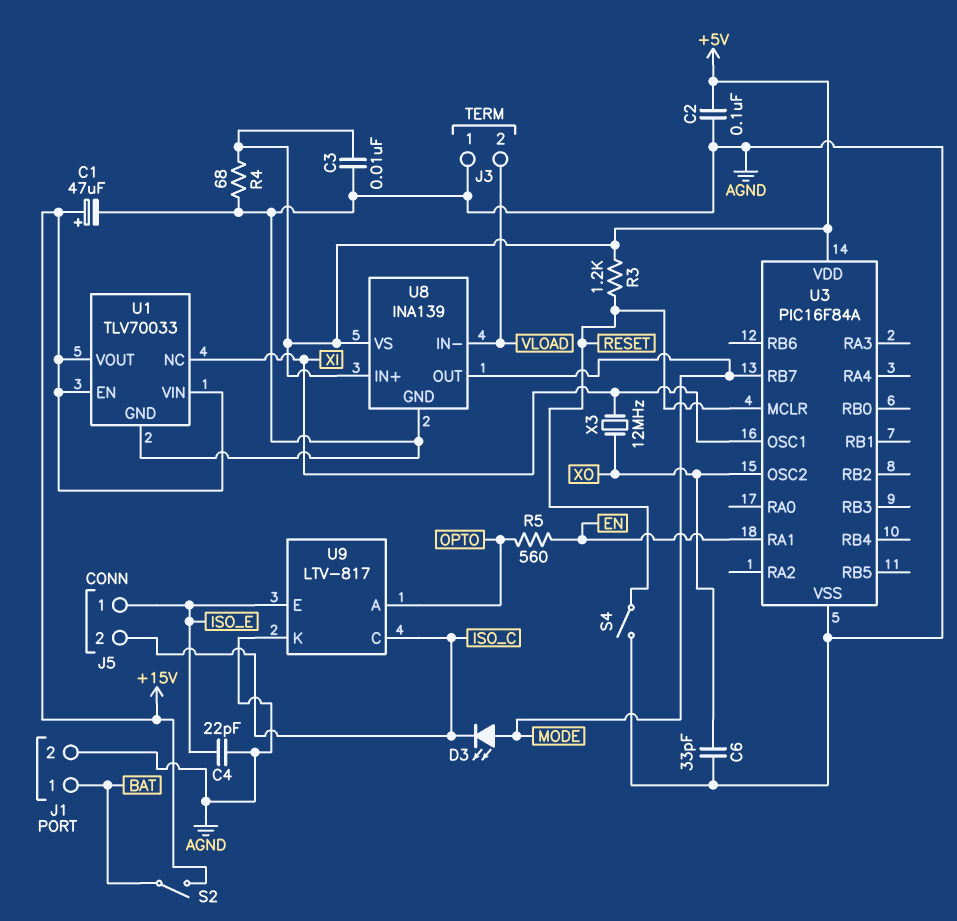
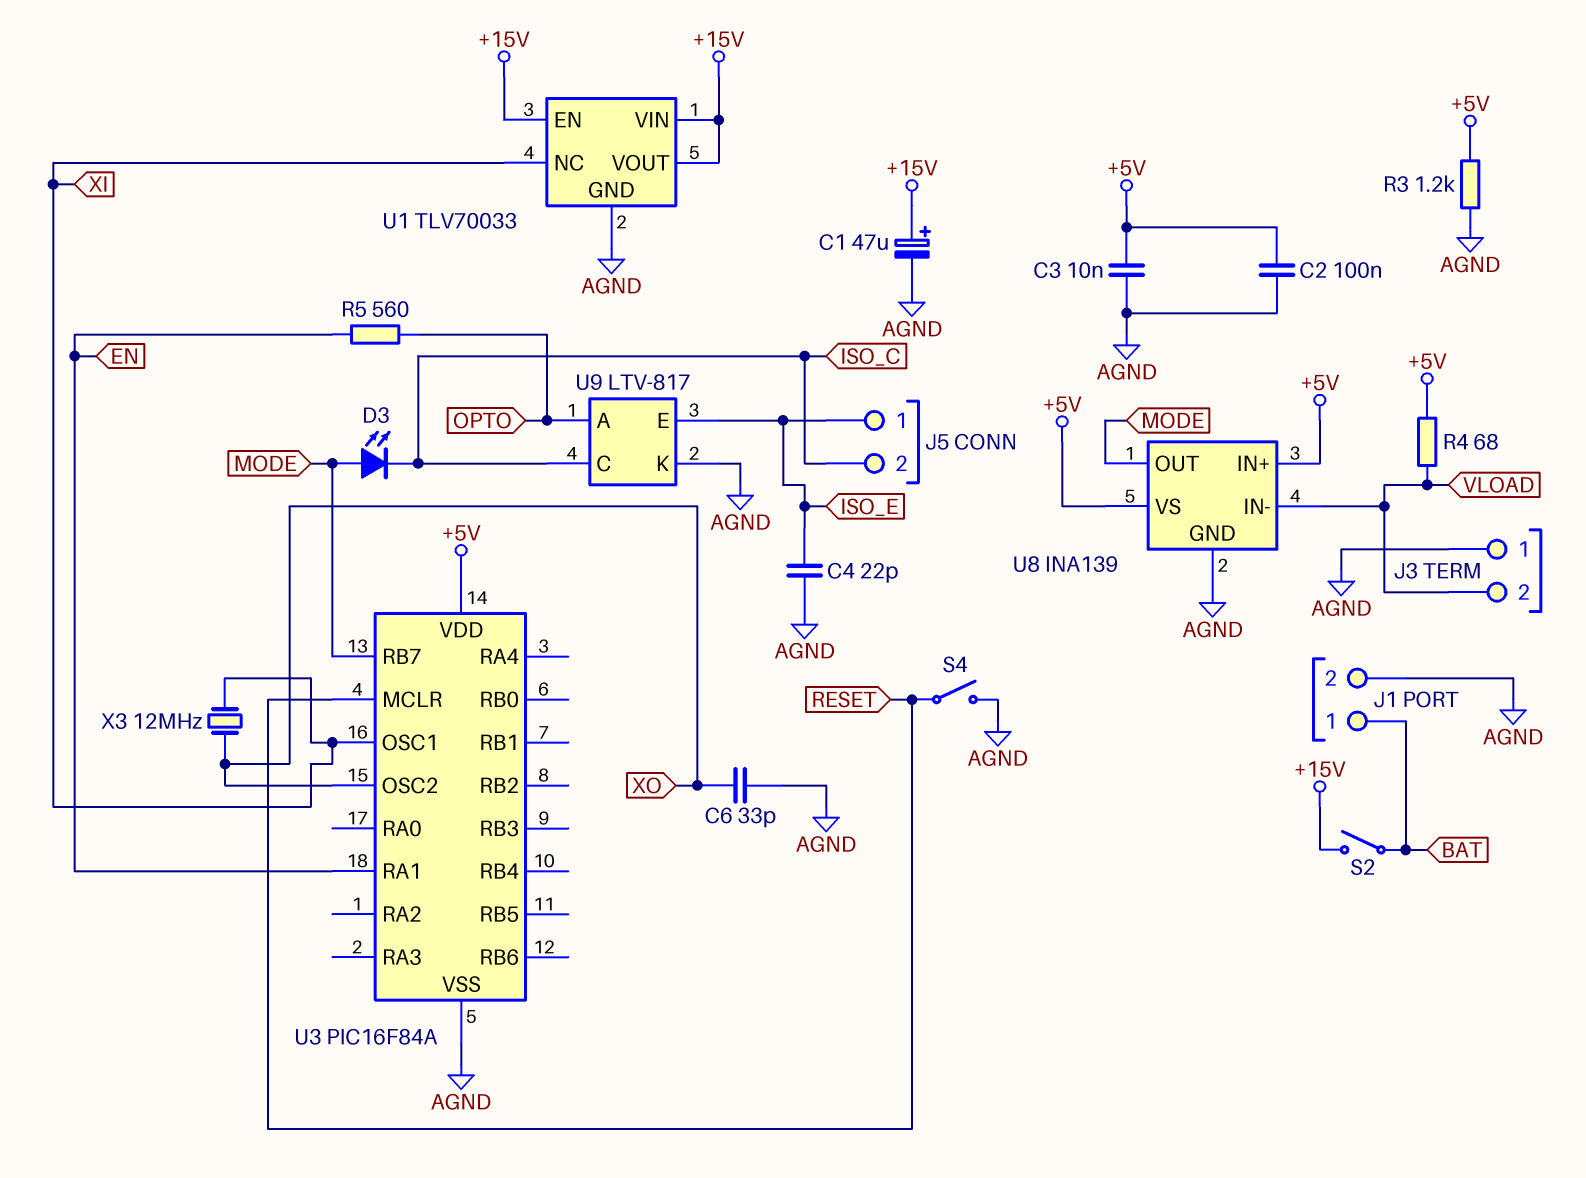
R3: 1.2k (+5V, RESET) -> 1.2k (+5V, AGND)
R4: 68 (+5V, AGND) -> 68 (+5V, VLOAD)

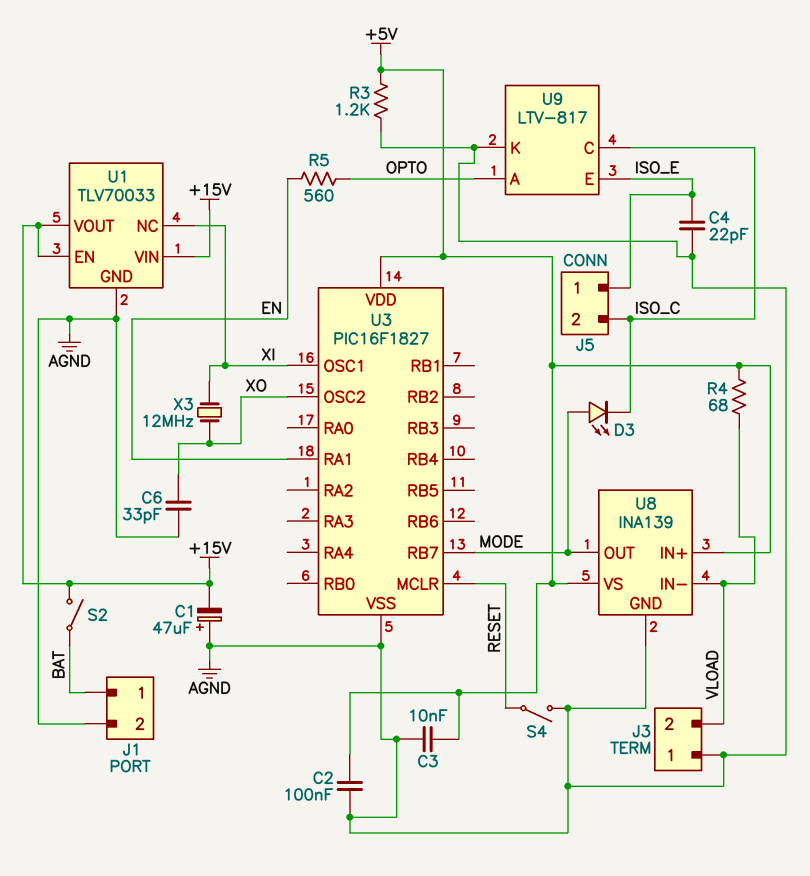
C1: 47uF (plus +15V, minus AGND) -> 47uF (plus AGND, minus +15V)
U3: PIC16F84A -> PIC16F1827

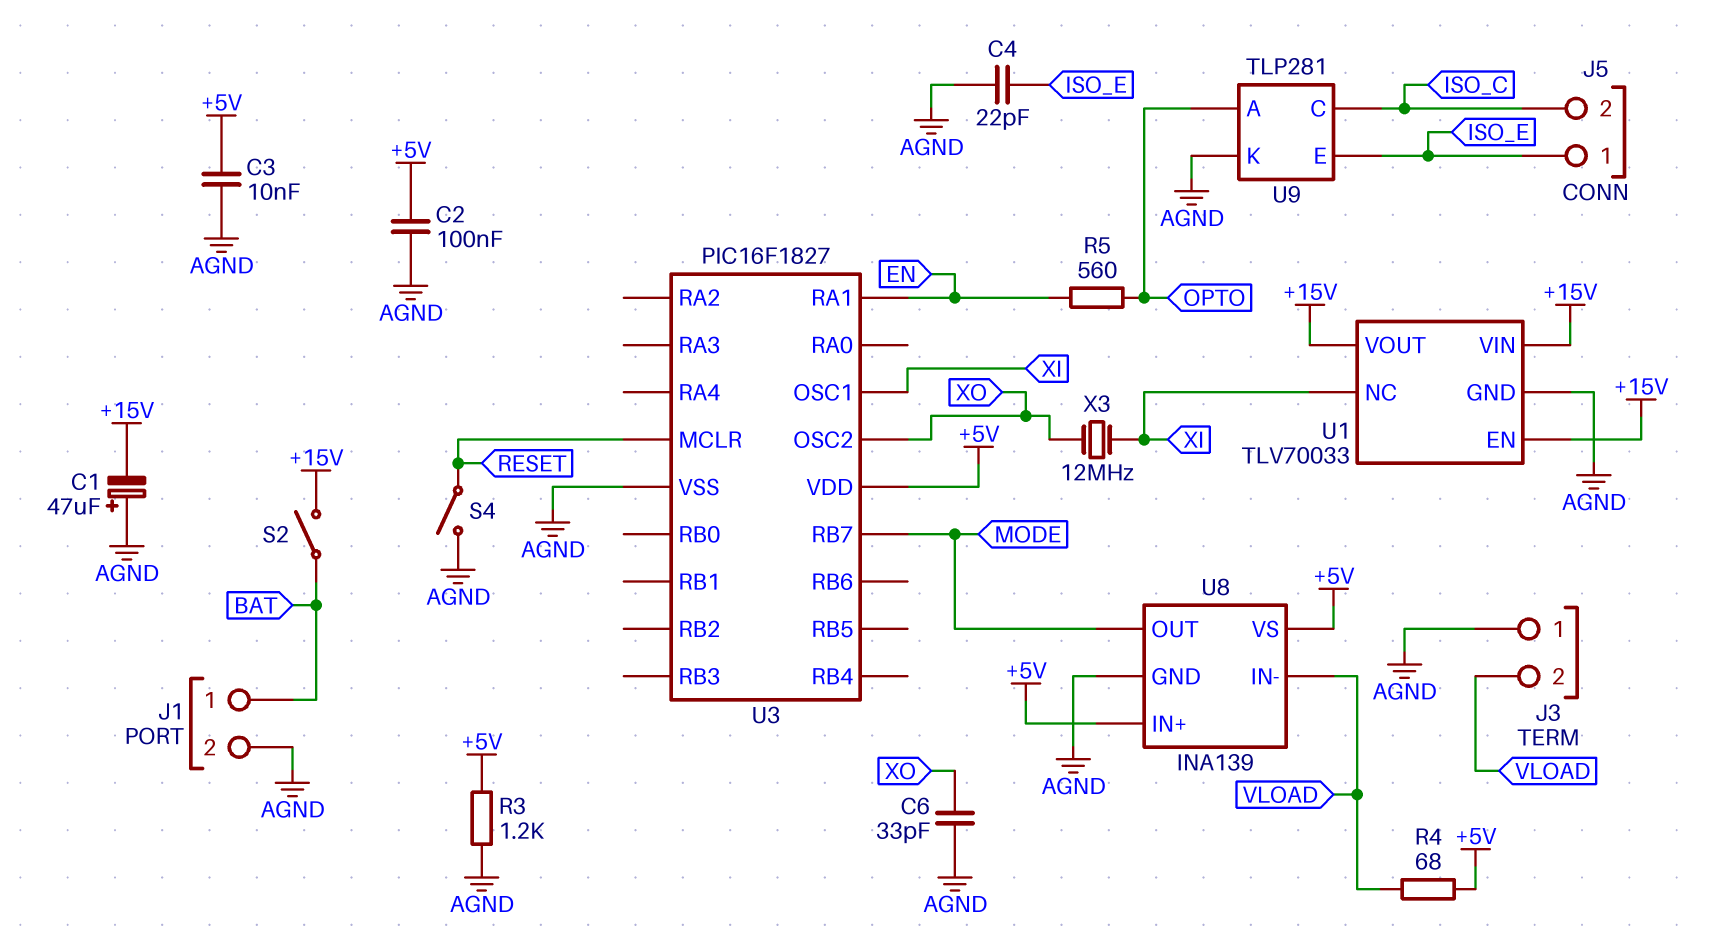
D3: LED (A MODE, K ISO_C) -> none
U9: LTV-817 -> TLP281

